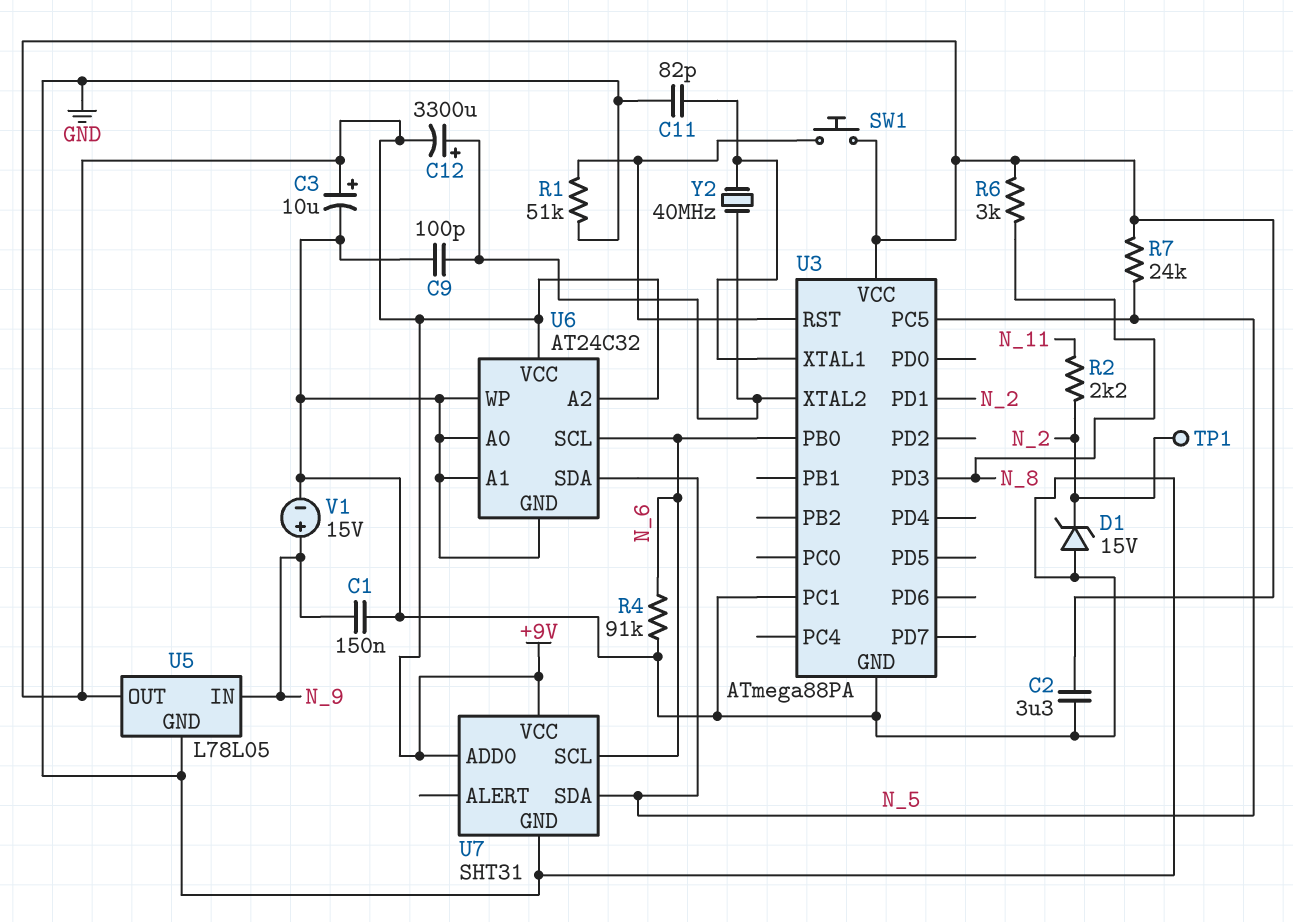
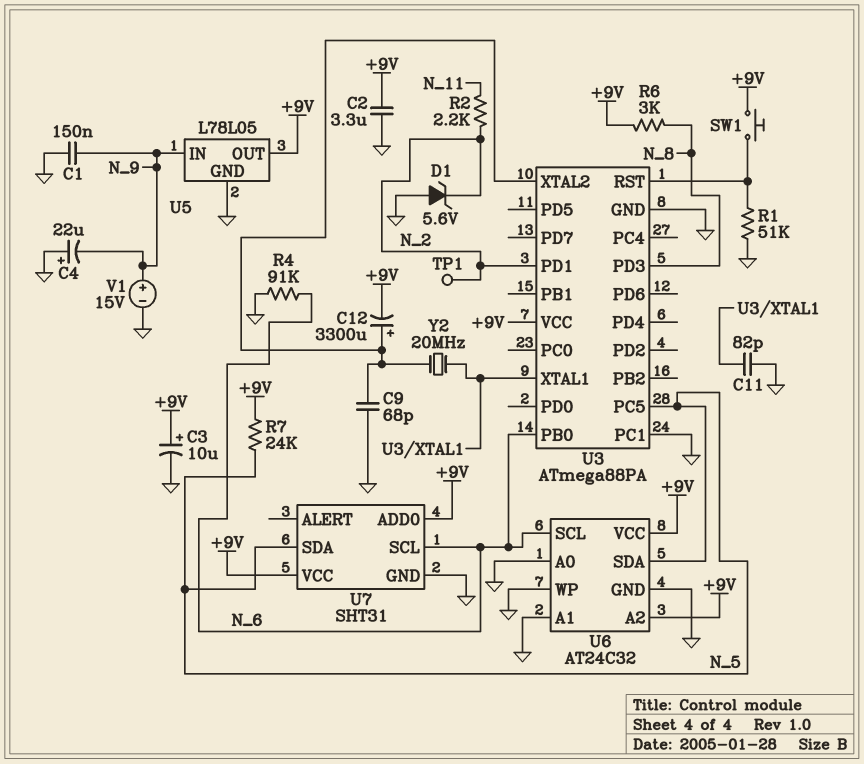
C4: none -> 22uF (plus GND, minus N_9)
C9: 100pF (GND, U3/XTAL2) -> 68pF (GND, U3/XTAL2)
D1: zener 15V (A GND, K N_2) -> zener 5.6V (A GND, K N_2)
Y2: 40MHz (U3/XTAL1, U3/XTAL2) -> 20MHz (U3/XTAL1, U3/XTAL2)

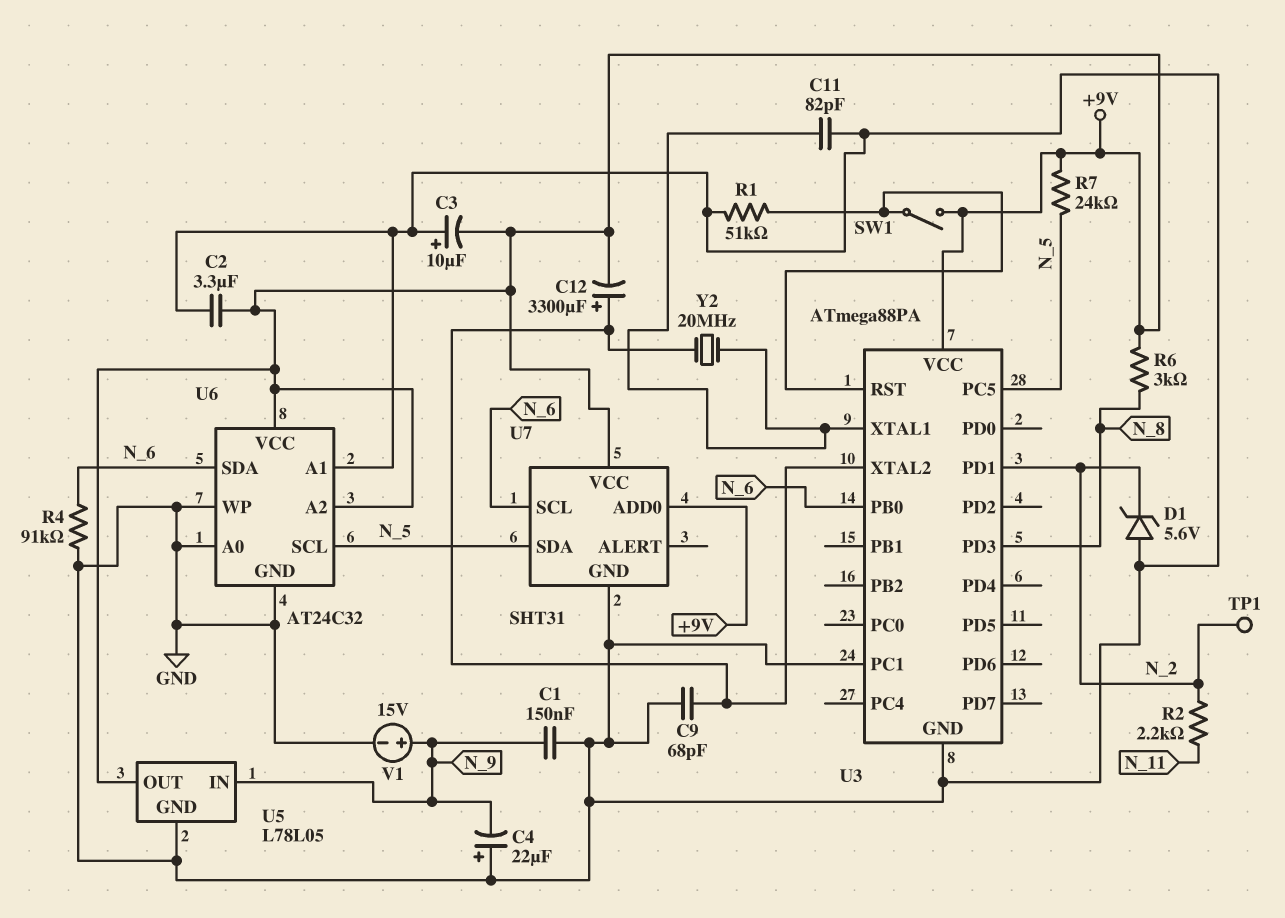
C3: 10uF (plus +9V, minus GND) -> 10uF (plus GND, minus +9V)
SW1: button (+9V, U3/RST) -> switch (+9V, U3/RST)
U6 pin SCL: N_6 -> N_5
U6 pin SDA: N_5 -> N_6

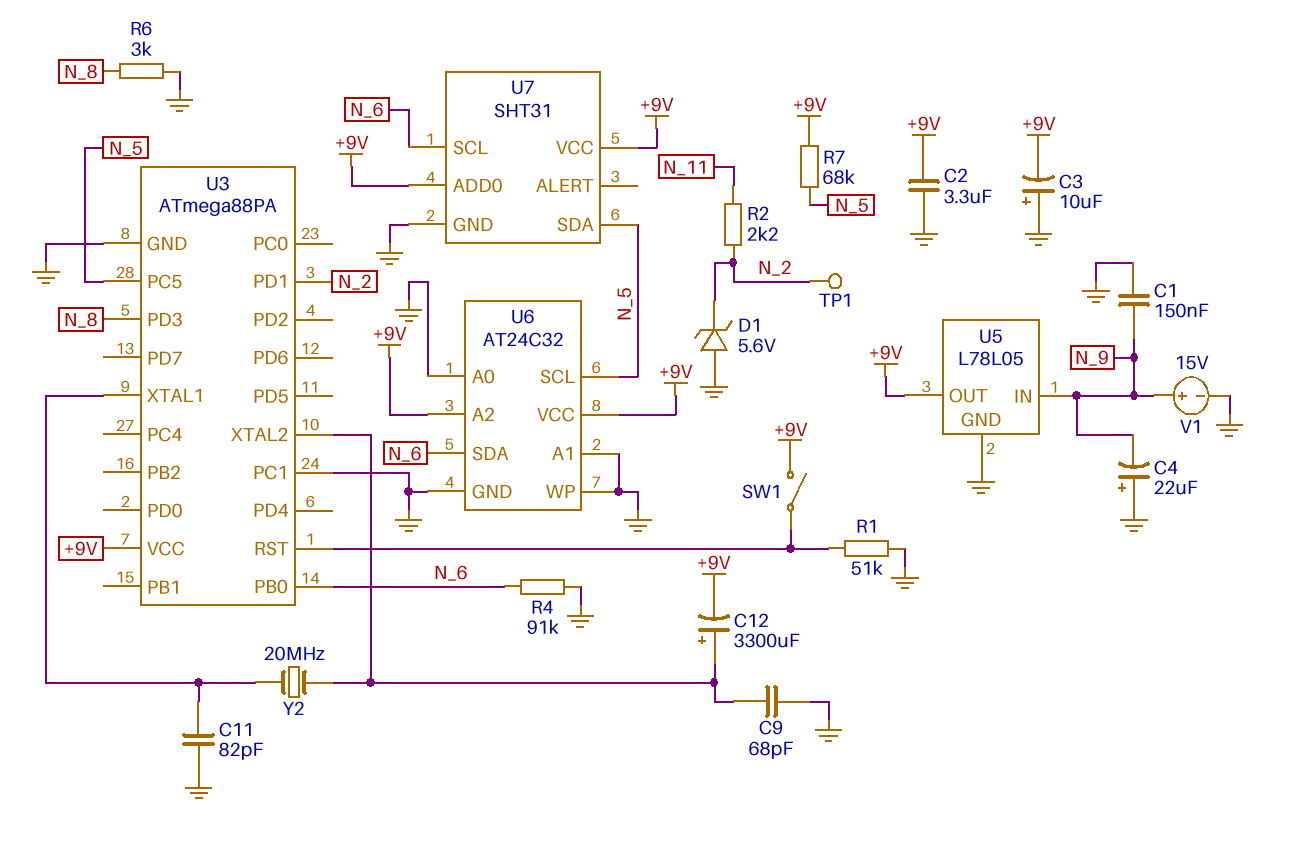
R6: 3k (+9V, N_8) -> 3k (GND, N_8)
R7: 24k (+9V, N_5) -> 68k (+9V, N_5)

